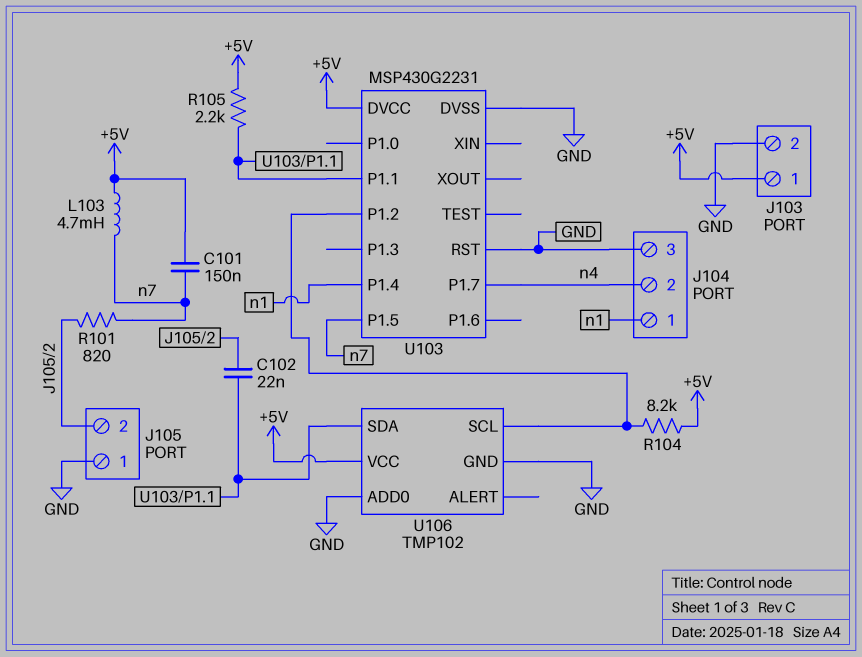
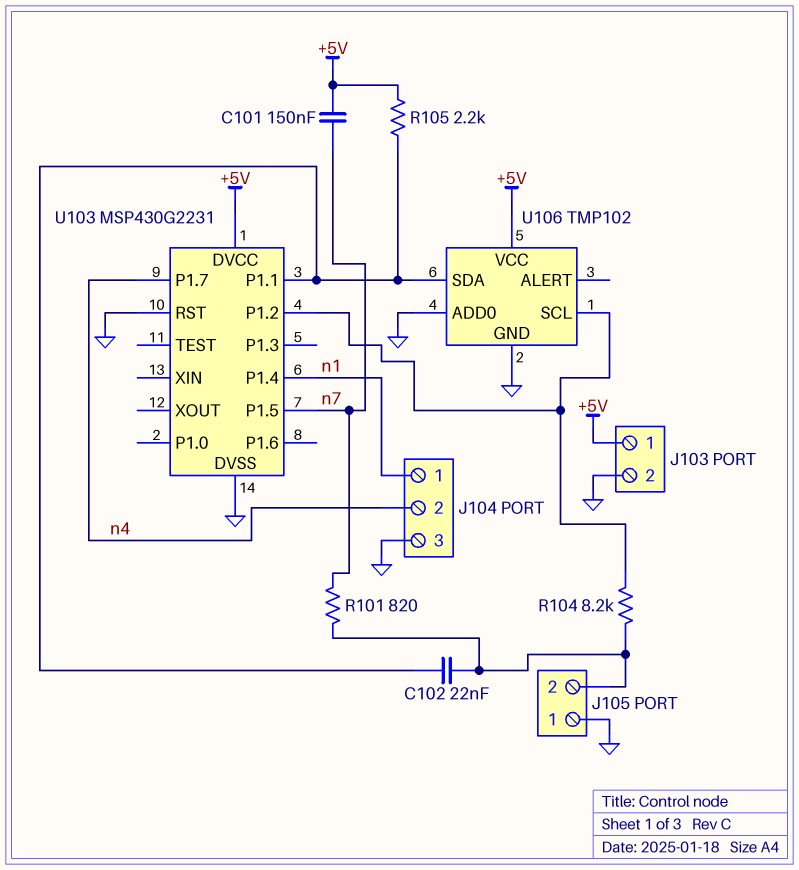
L103: 4.7mH (+5V, n7) -> none
R104: 8.2k (+5V, U103/P1.2) -> 8.2k (J105/2, U103/P1.2)

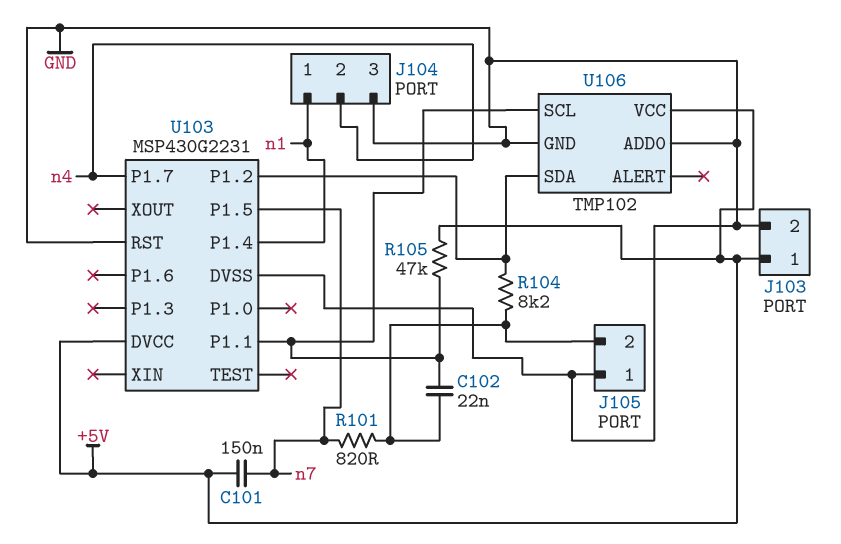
R105: 2.2k (+5V, U103/P1.1) -> 47k (+5V, U103/P1.1)
U106 pin SCL: U103/P1.2 -> U103/P1.1
U106 pin SDA: U103/P1.1 -> U103/P1.2

